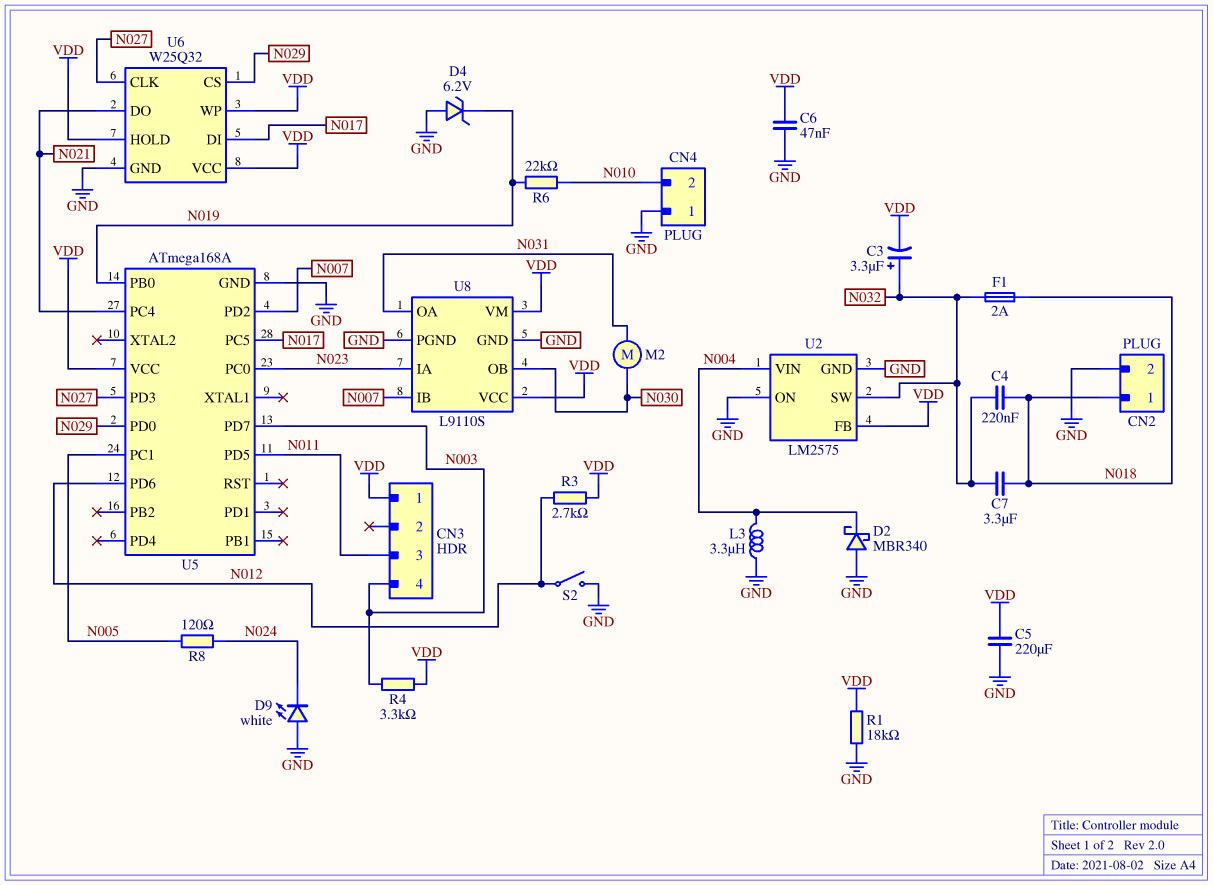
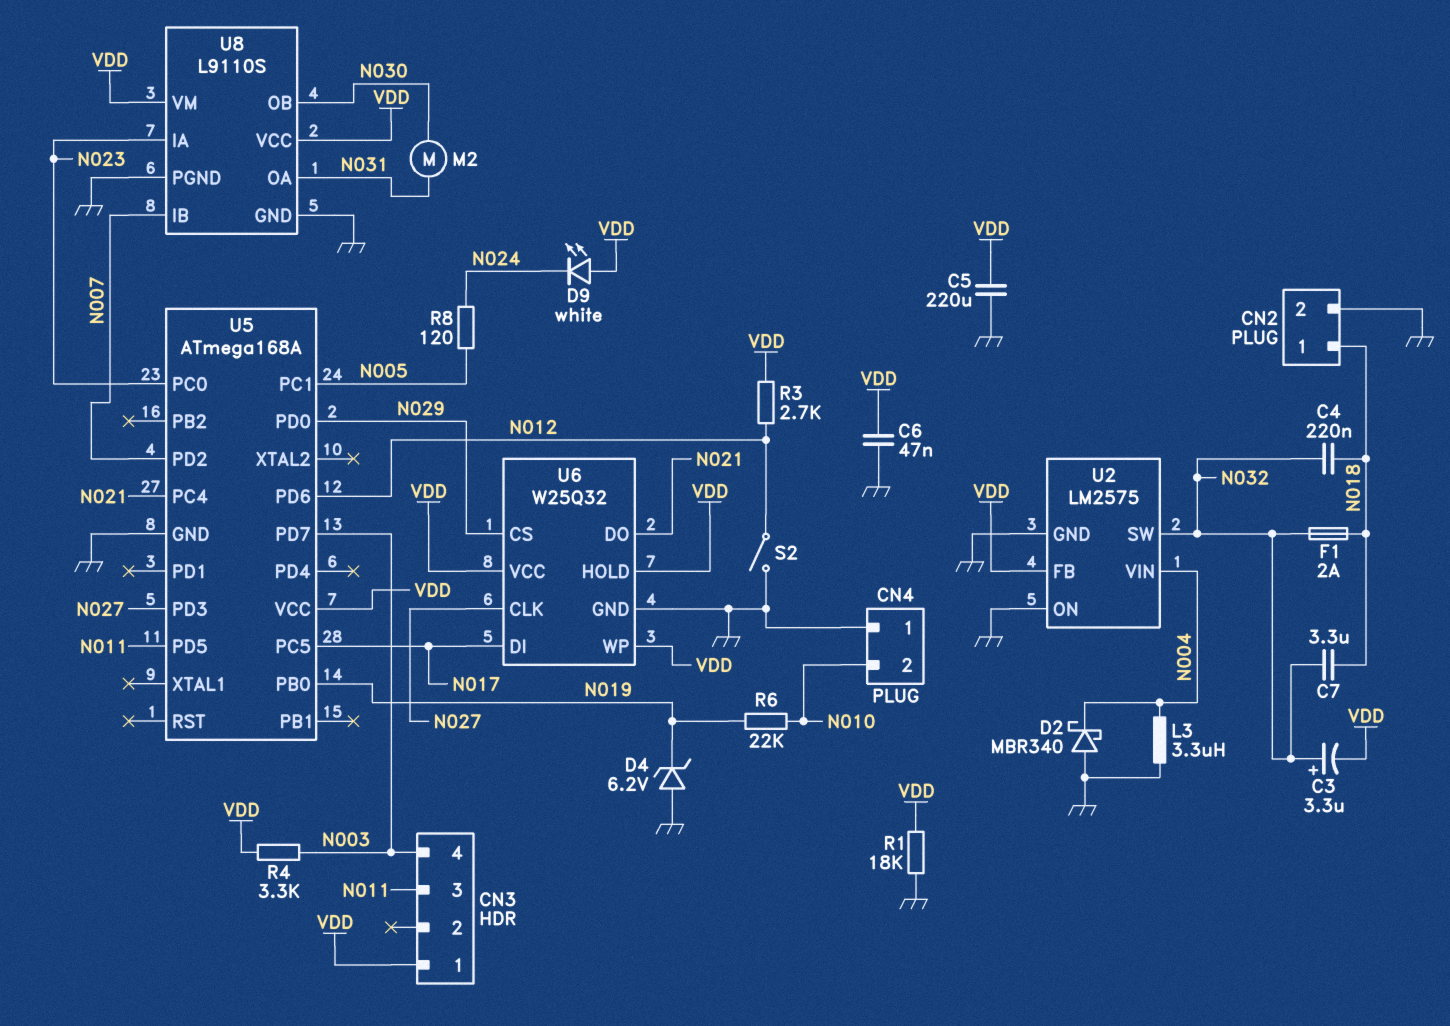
D9: LED white (A GND, K N024) -> LED white (A VDD, K N024)

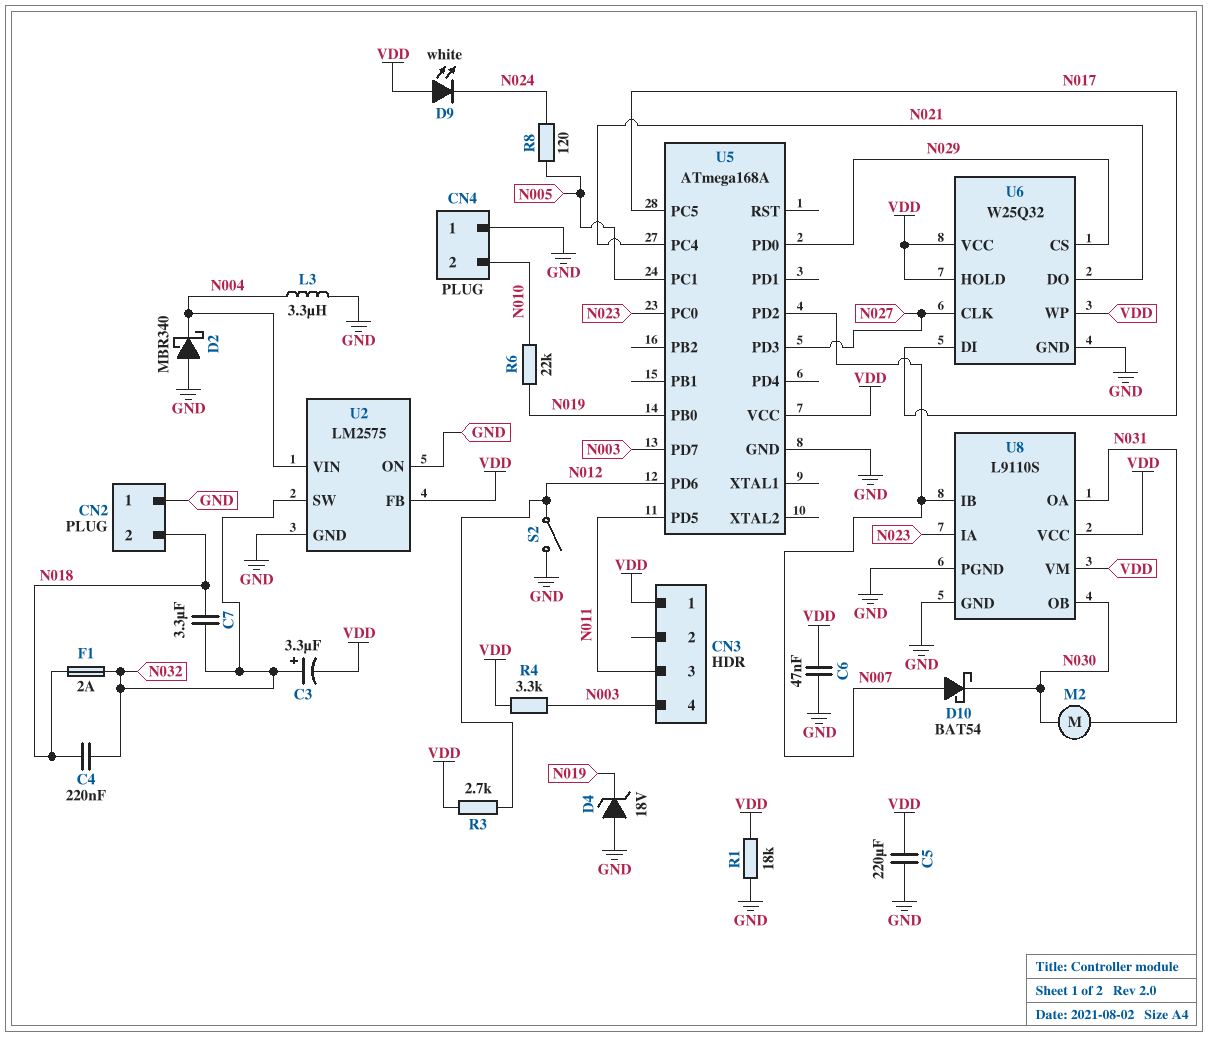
CN2 pin 1: N018 -> GND
CN2 pin 2: GND -> N018
D4: zener 6.2V (A GND, K N019) -> zener 18V (A GND, K N019)
D10: none -> schottky BAT54 (A N007, K N030)

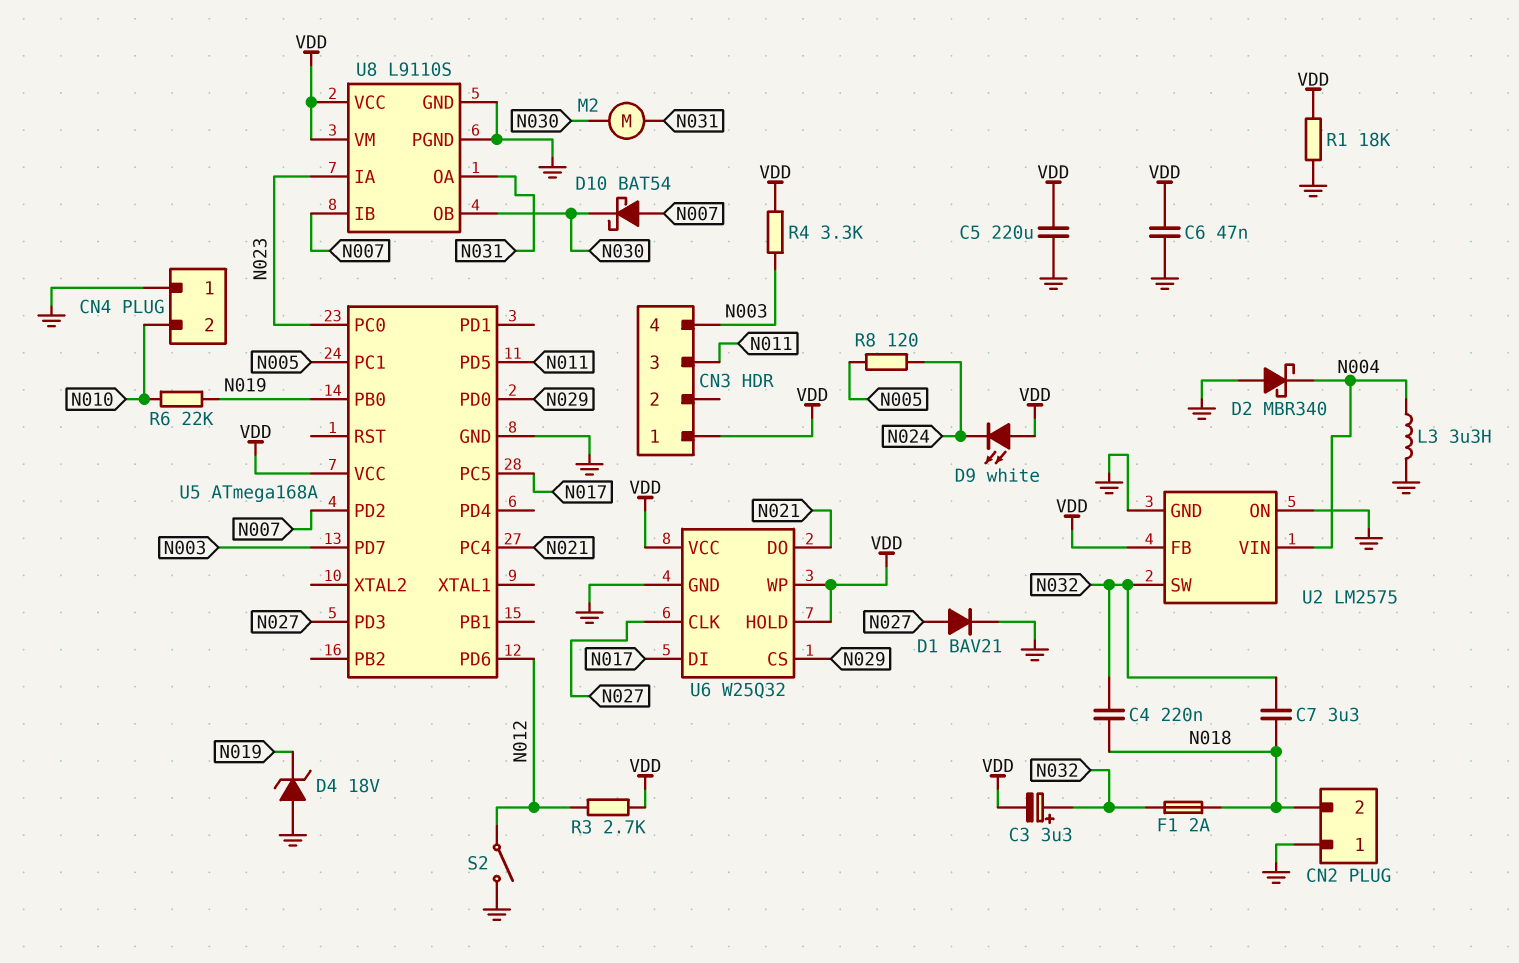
D1: none -> diode BAV21 (A N027, K GND)

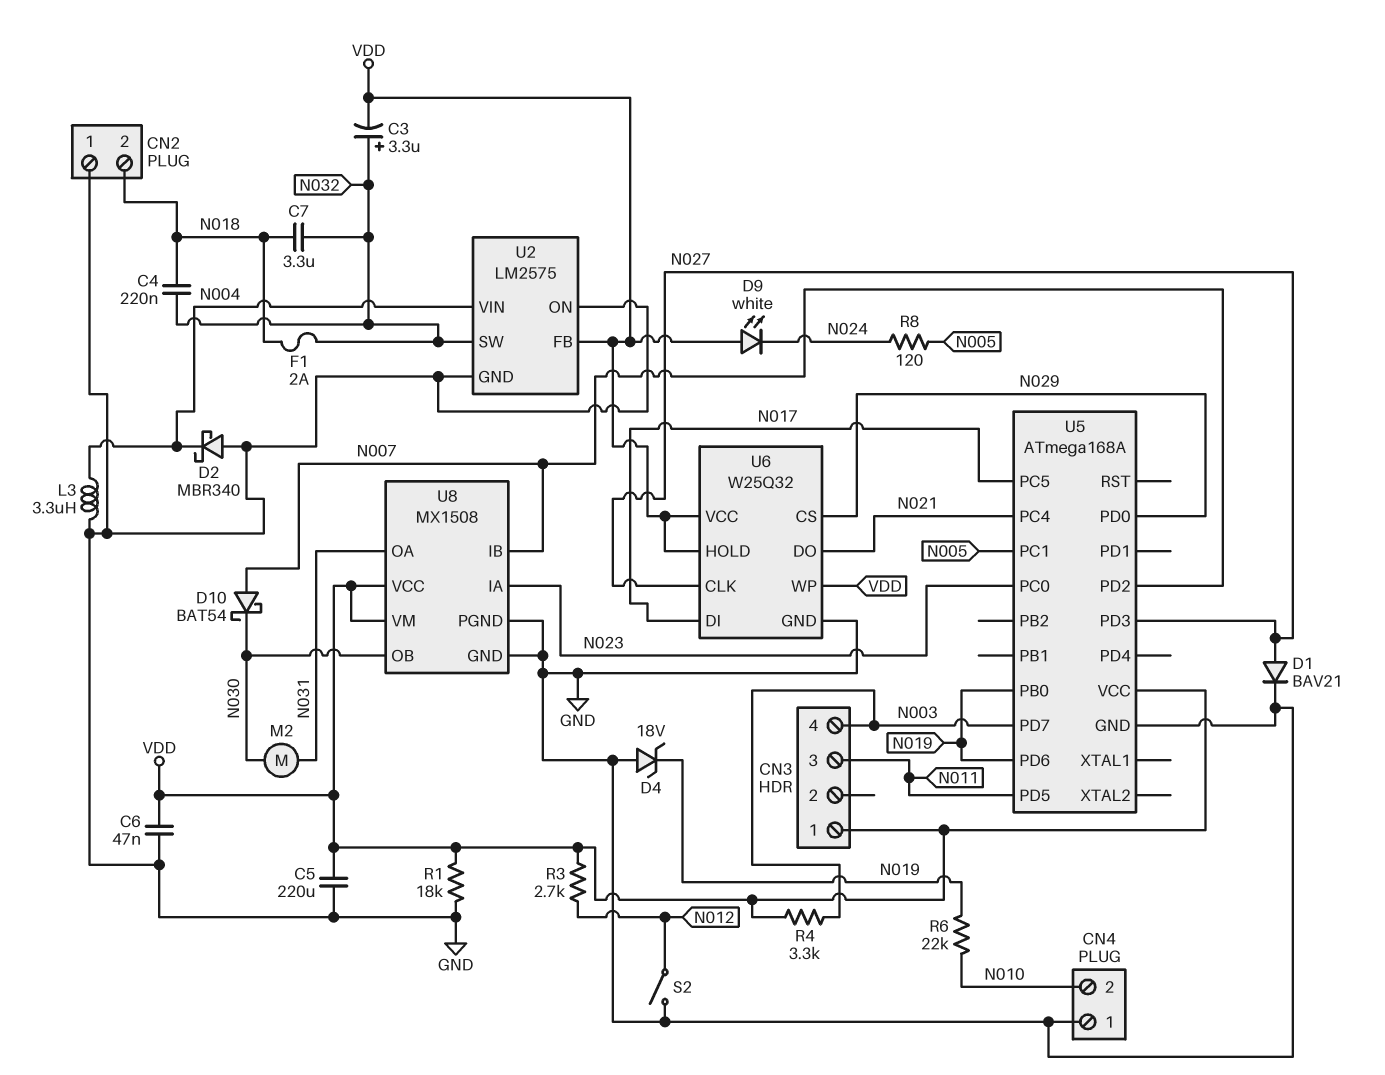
U5 pin PD6: N012 -> N019
U8: L9110S -> MX1508

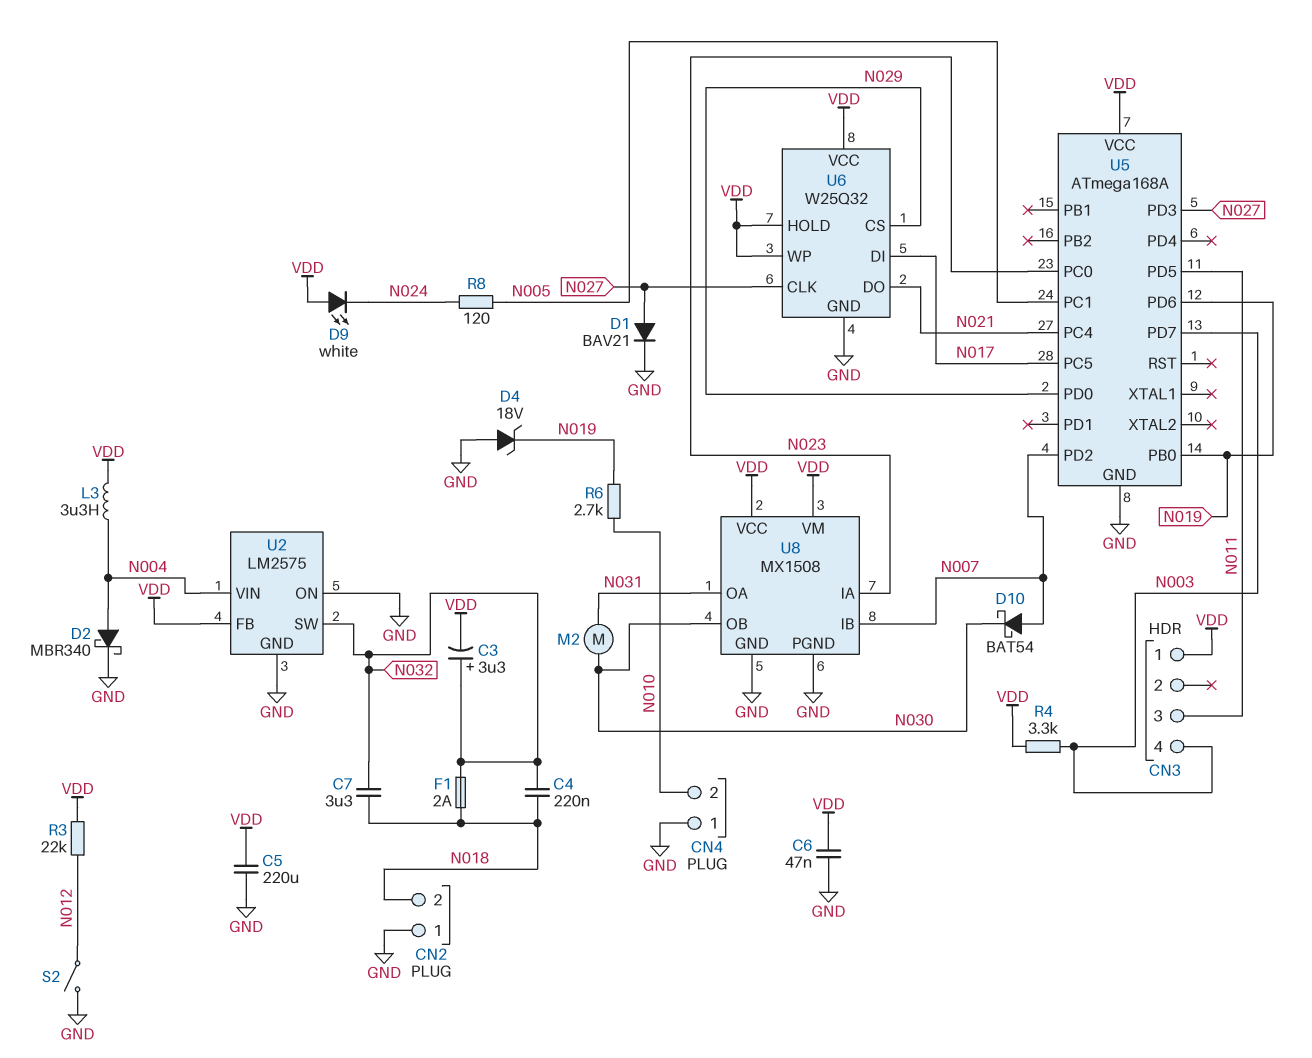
D2: schottky MBR340 (A GND, K N004) -> schottky MBR340 (A N004, K GND)
L3: 3.3uH (GND, N004) -> 3.3uH (N004, VDD)
R1: 18k (GND, VDD) -> none
R3: 2.7k (N012, VDD) -> 22k (N012, VDD)
R6: 22k (N010, N019) -> 2.7k (N010, N019)

